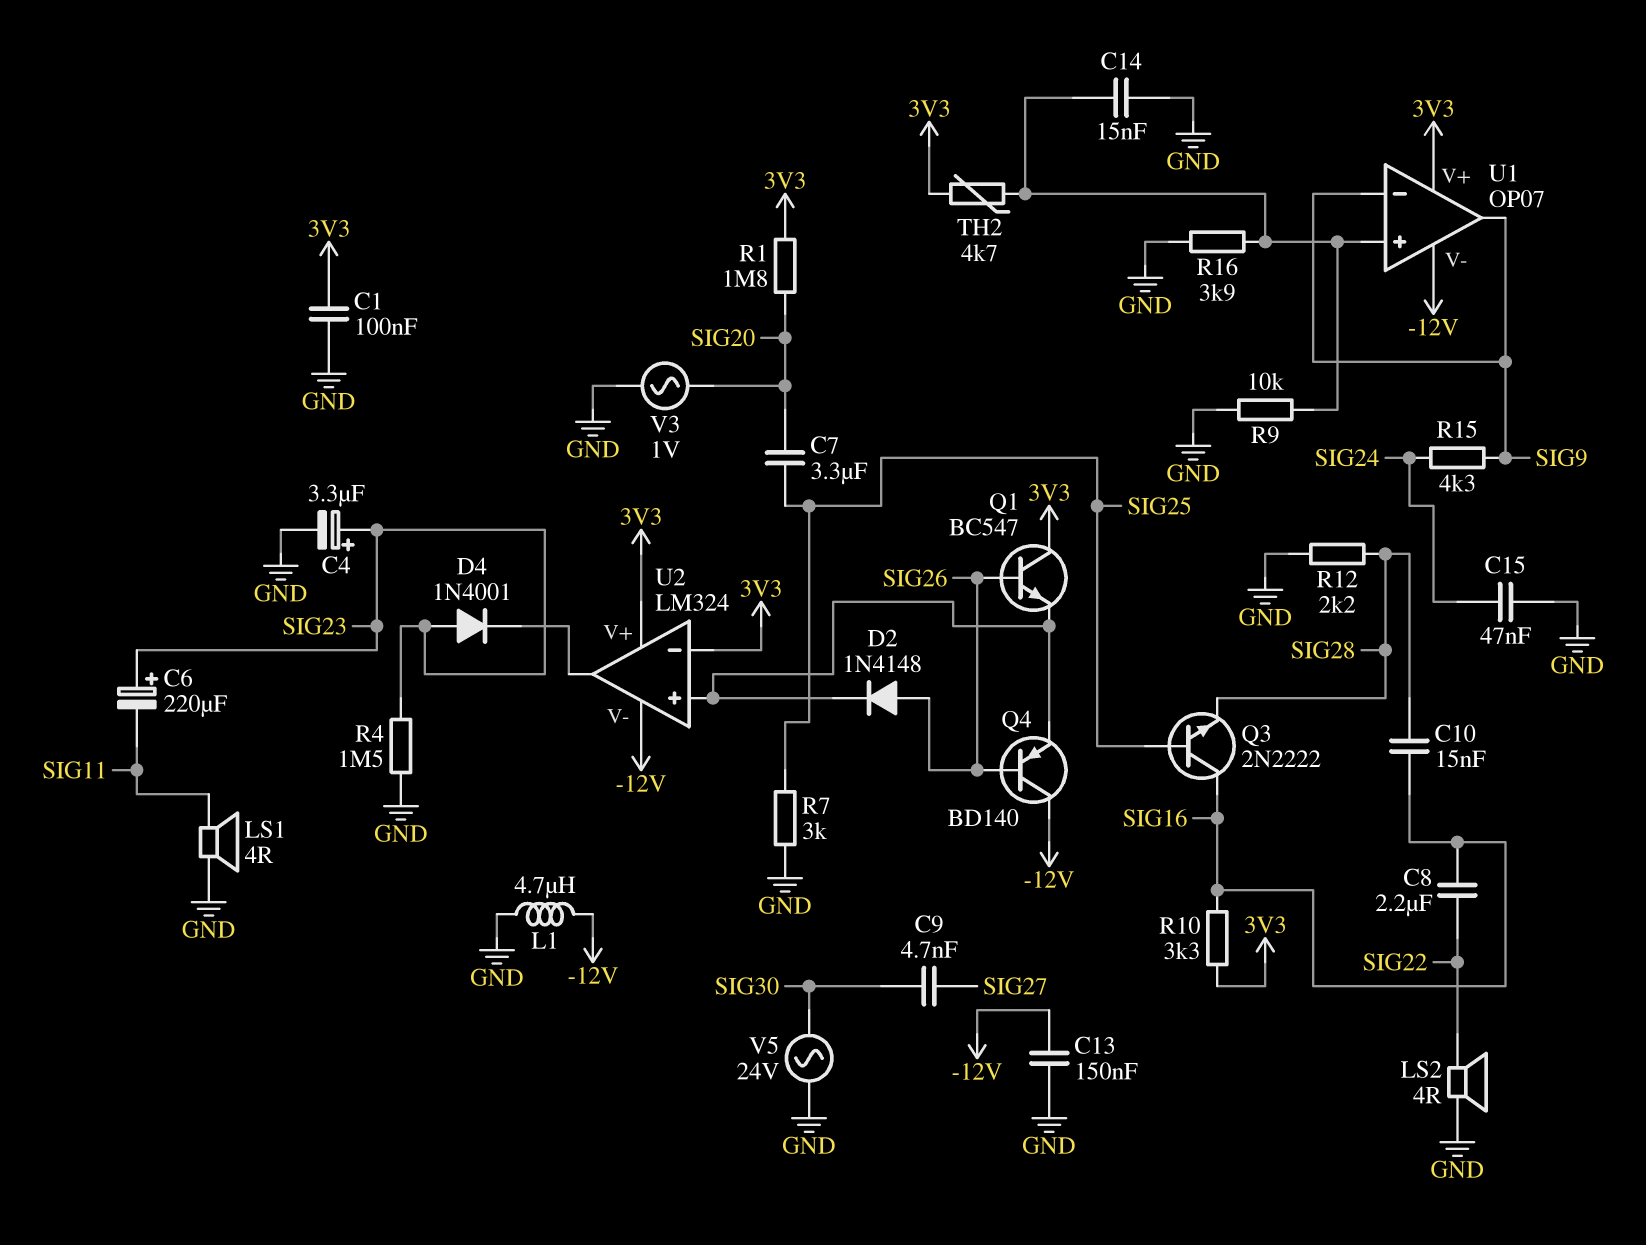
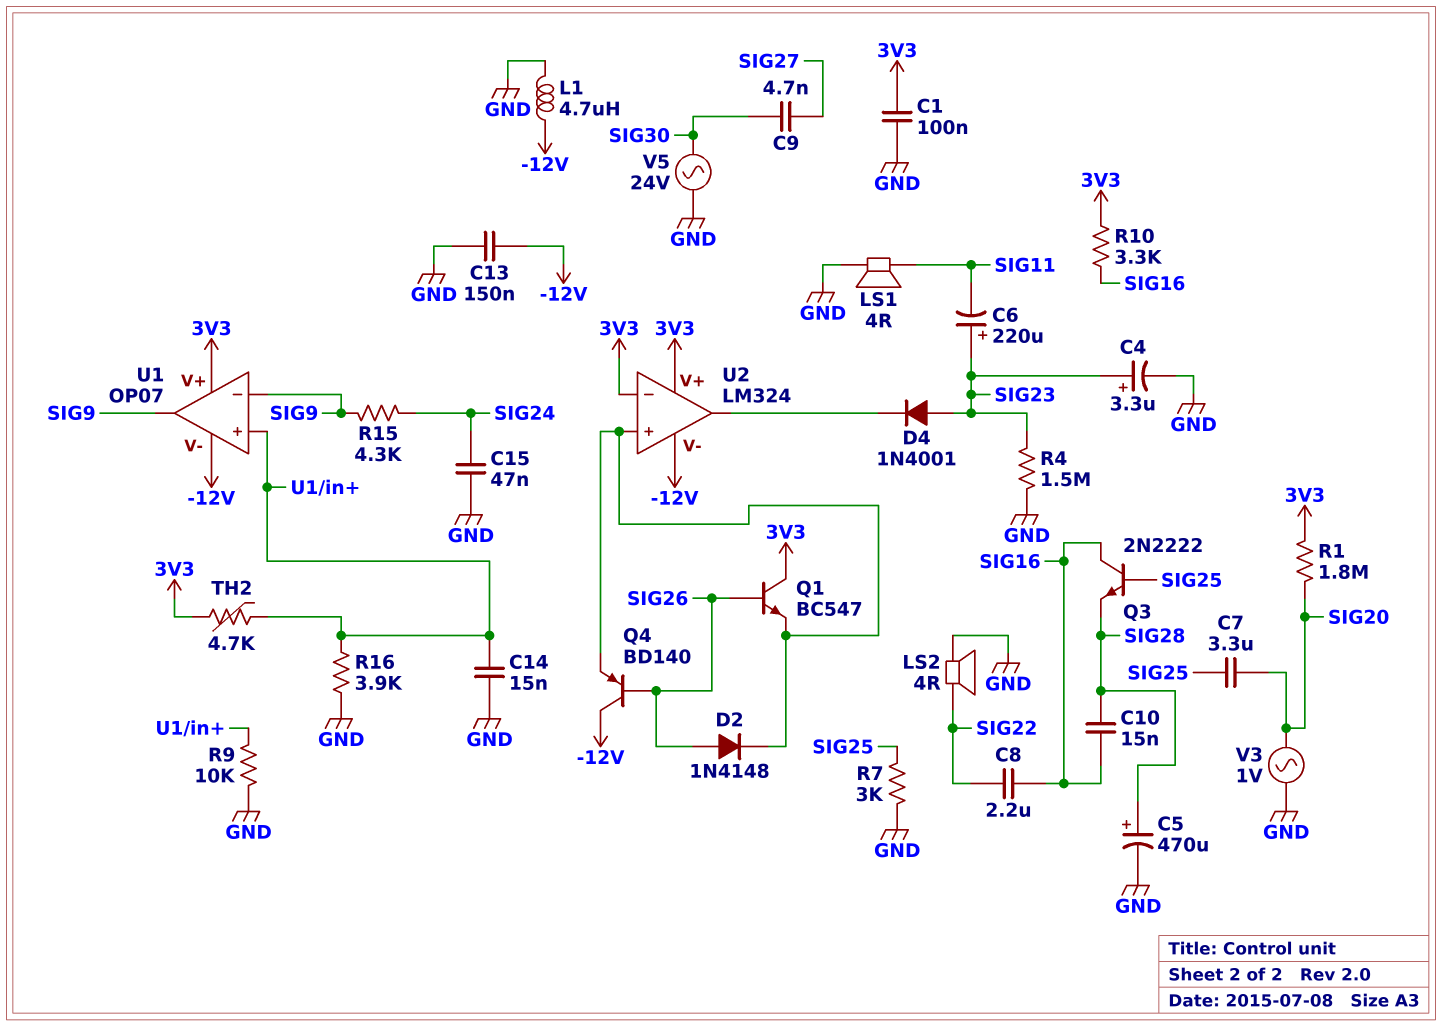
C5: none -> 470uF (plus SIG28, minus GND)
R12: 2.2k (GND, SIG28) -> none

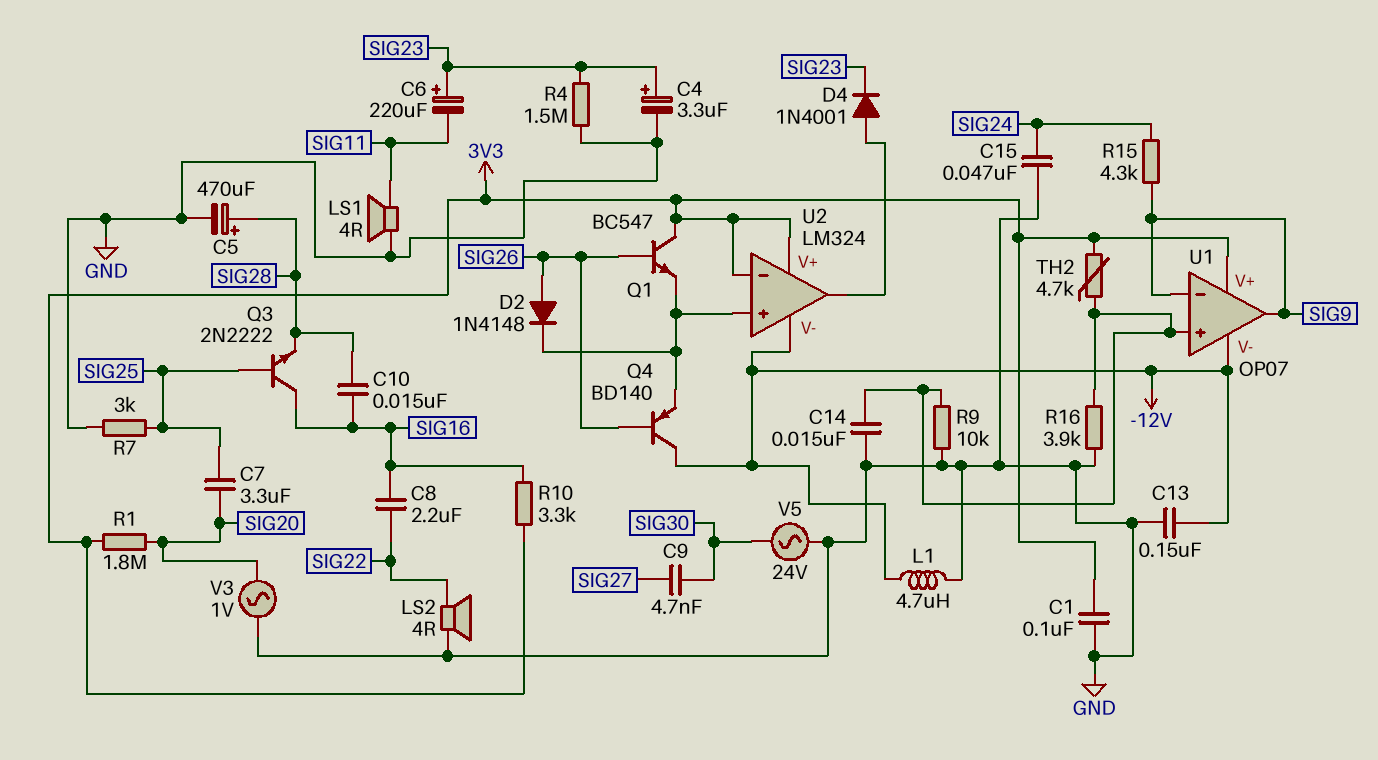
D4: diode 1N4001 (A SIG23, K U2/out) -> diode 1N4001 (A U2/out, K SIG23)

